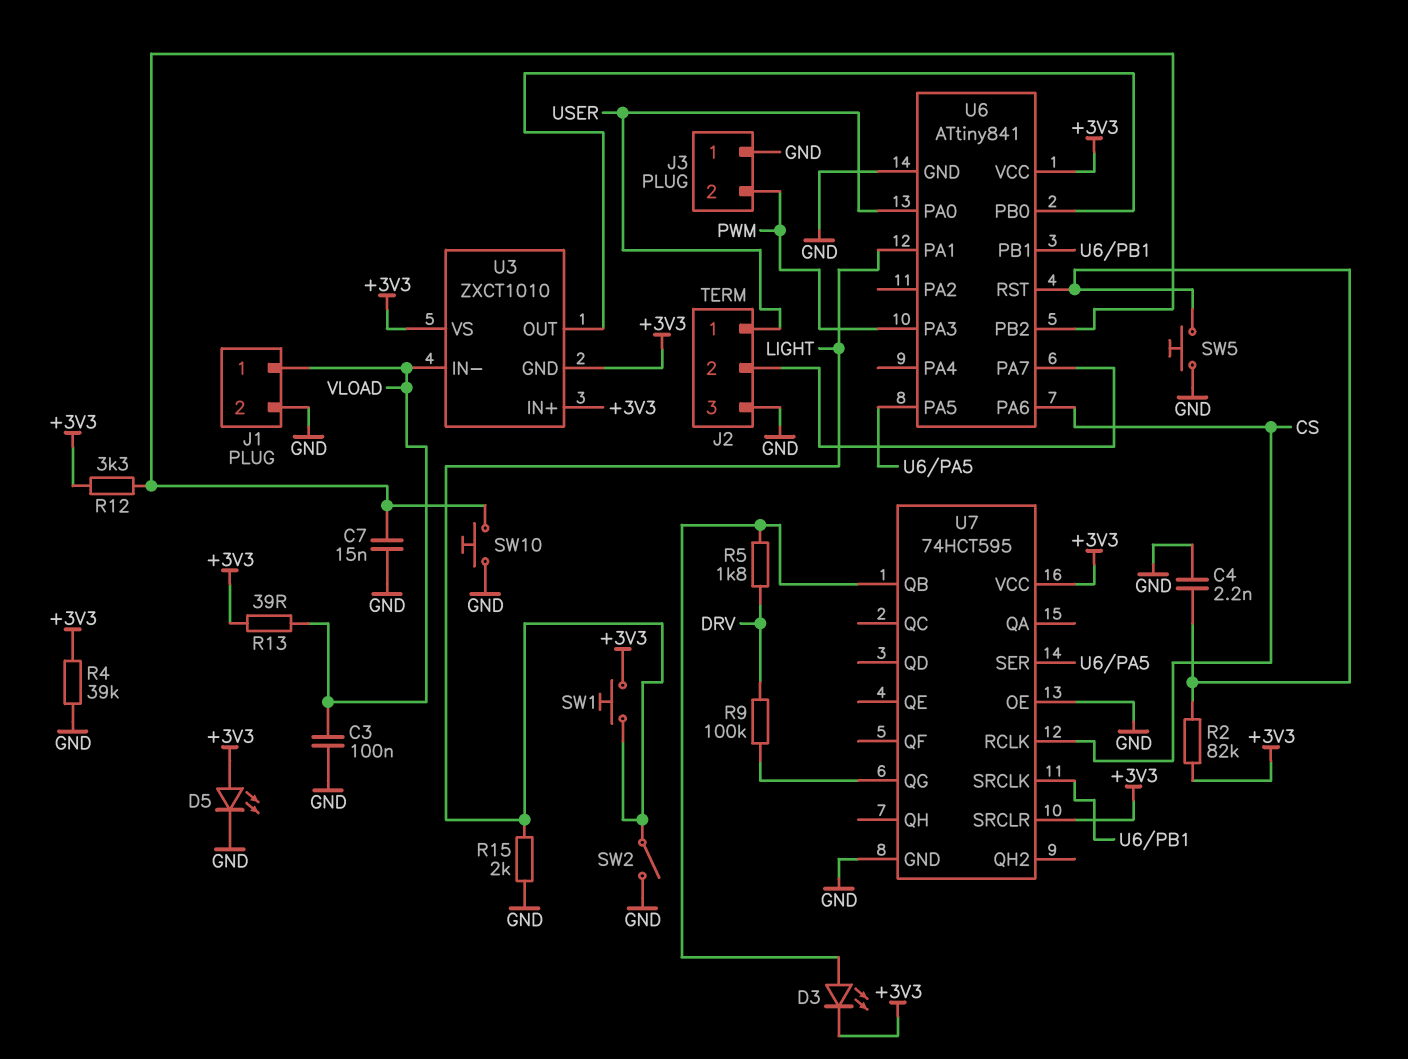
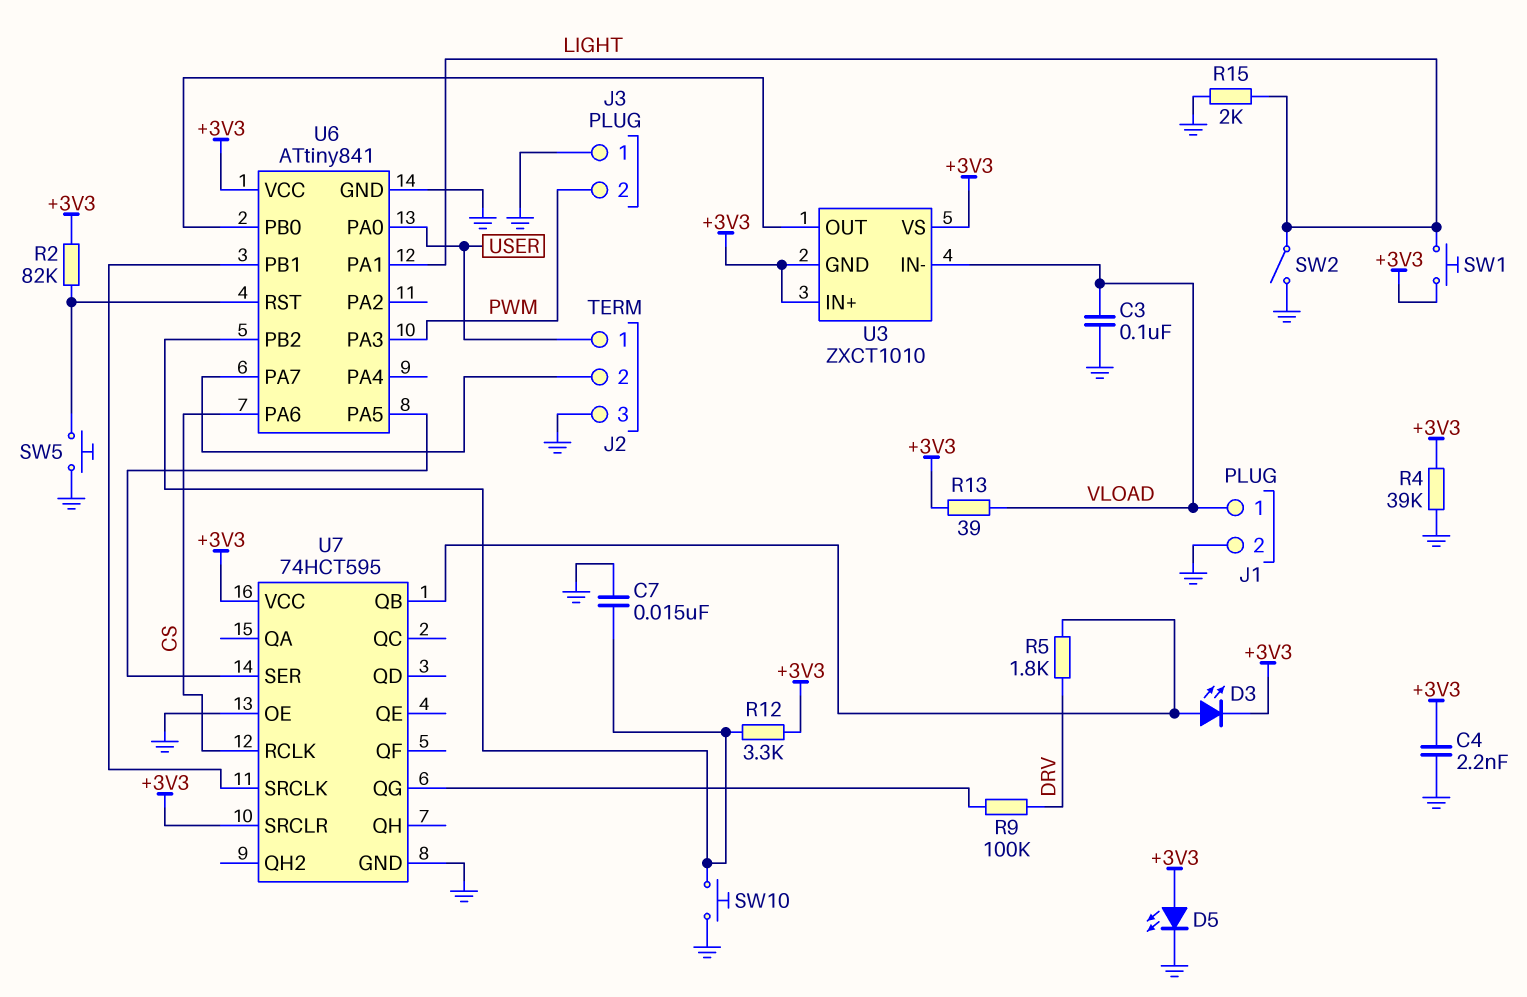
C4: 2.2nF (GND, U6/RST) -> 2.2nF (+3V3, GND)

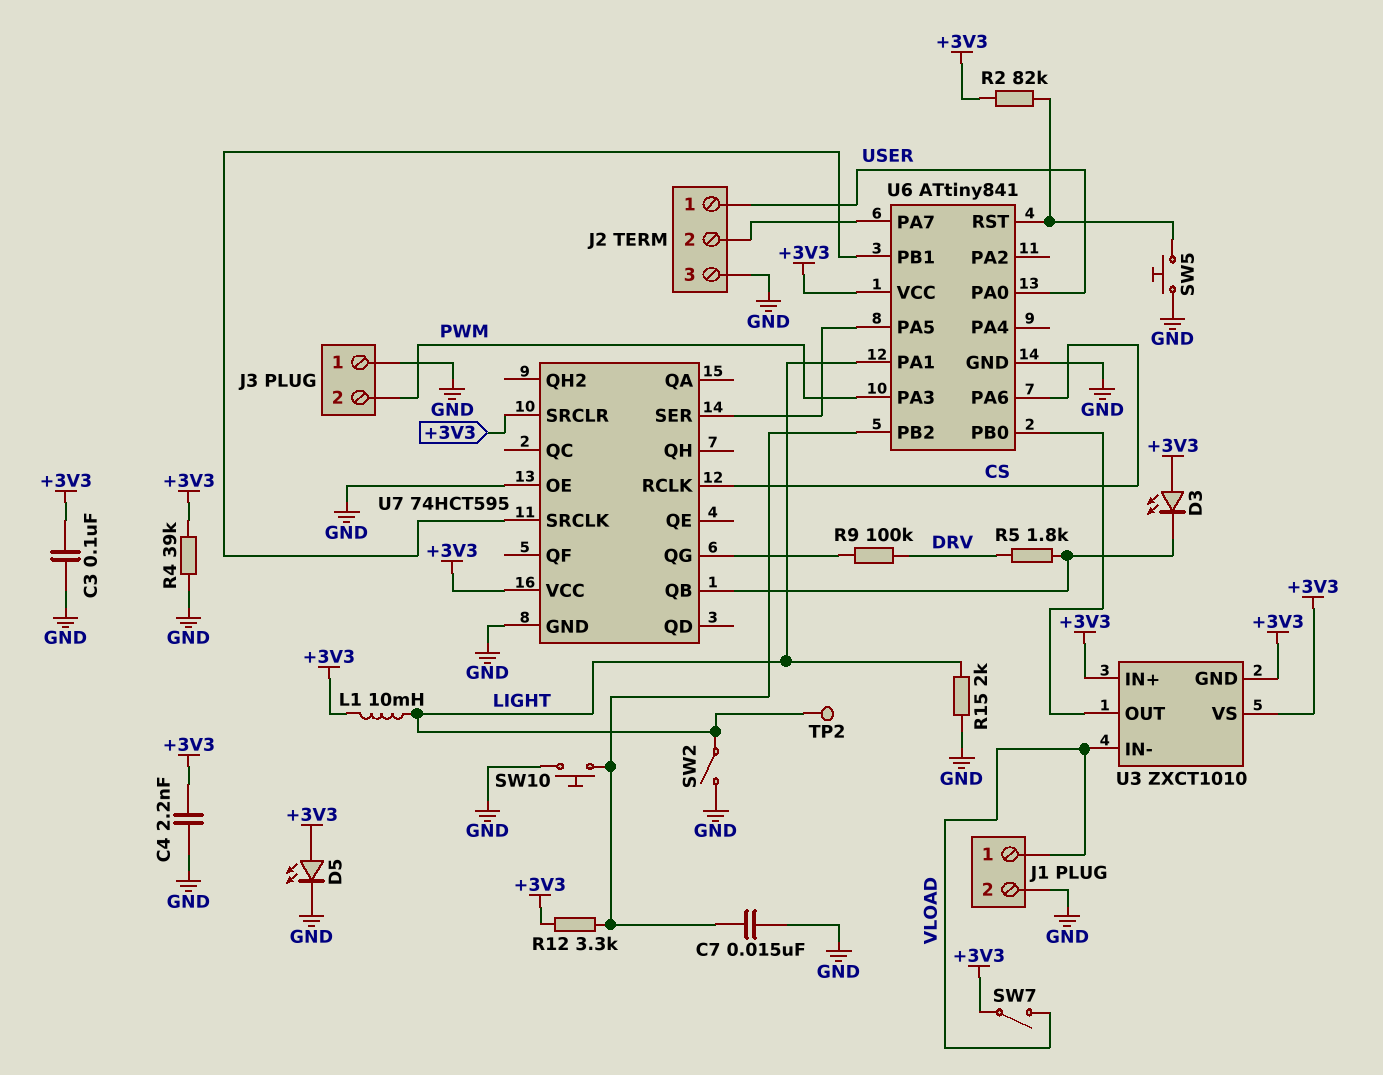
C3: 100nF (GND, VLOAD) -> 100nF (+3V3, GND)
D3: LED (A U7/QB, K +3V3) -> LED (A +3V3, K U7/QB)
L1: none -> 10mH (+3V3, LIGHT)
R13: 39 (+3V3, VLOAD) -> none
SW1: button (+3V3, LIGHT) -> none
SW7: none -> switch (+3V3, VLOAD)
TP2: none -> test point (LIGHT)

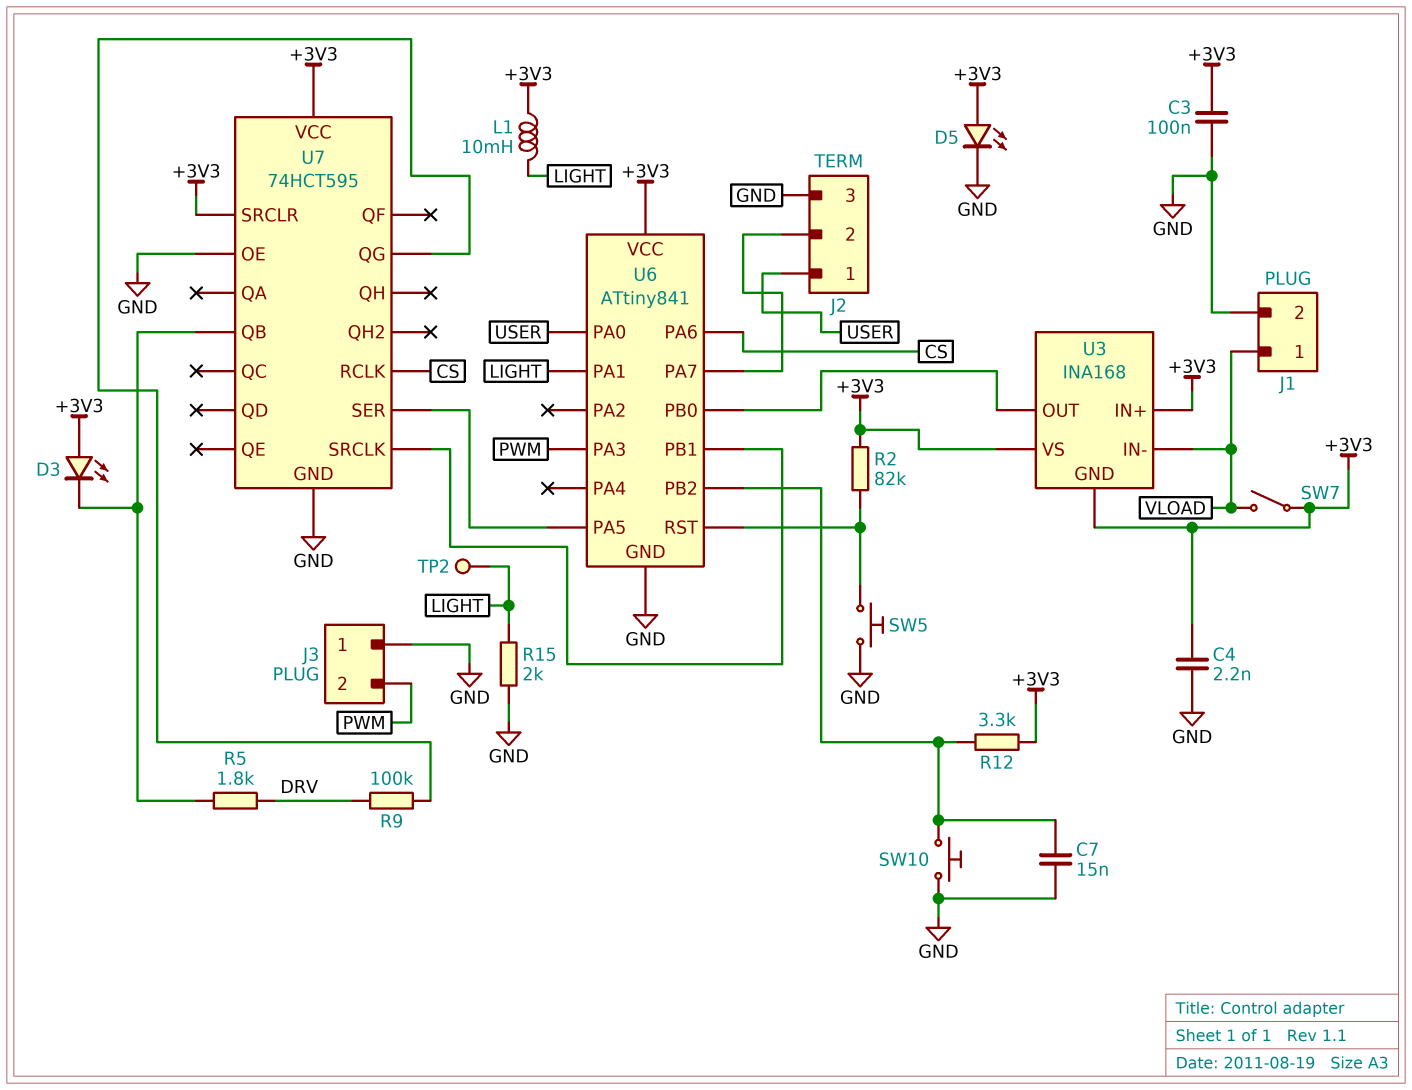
R4: 39k (+3V3, GND) -> none
SW2: switch (GND, LIGHT) -> none
U3: ZXCT1010 -> INA168

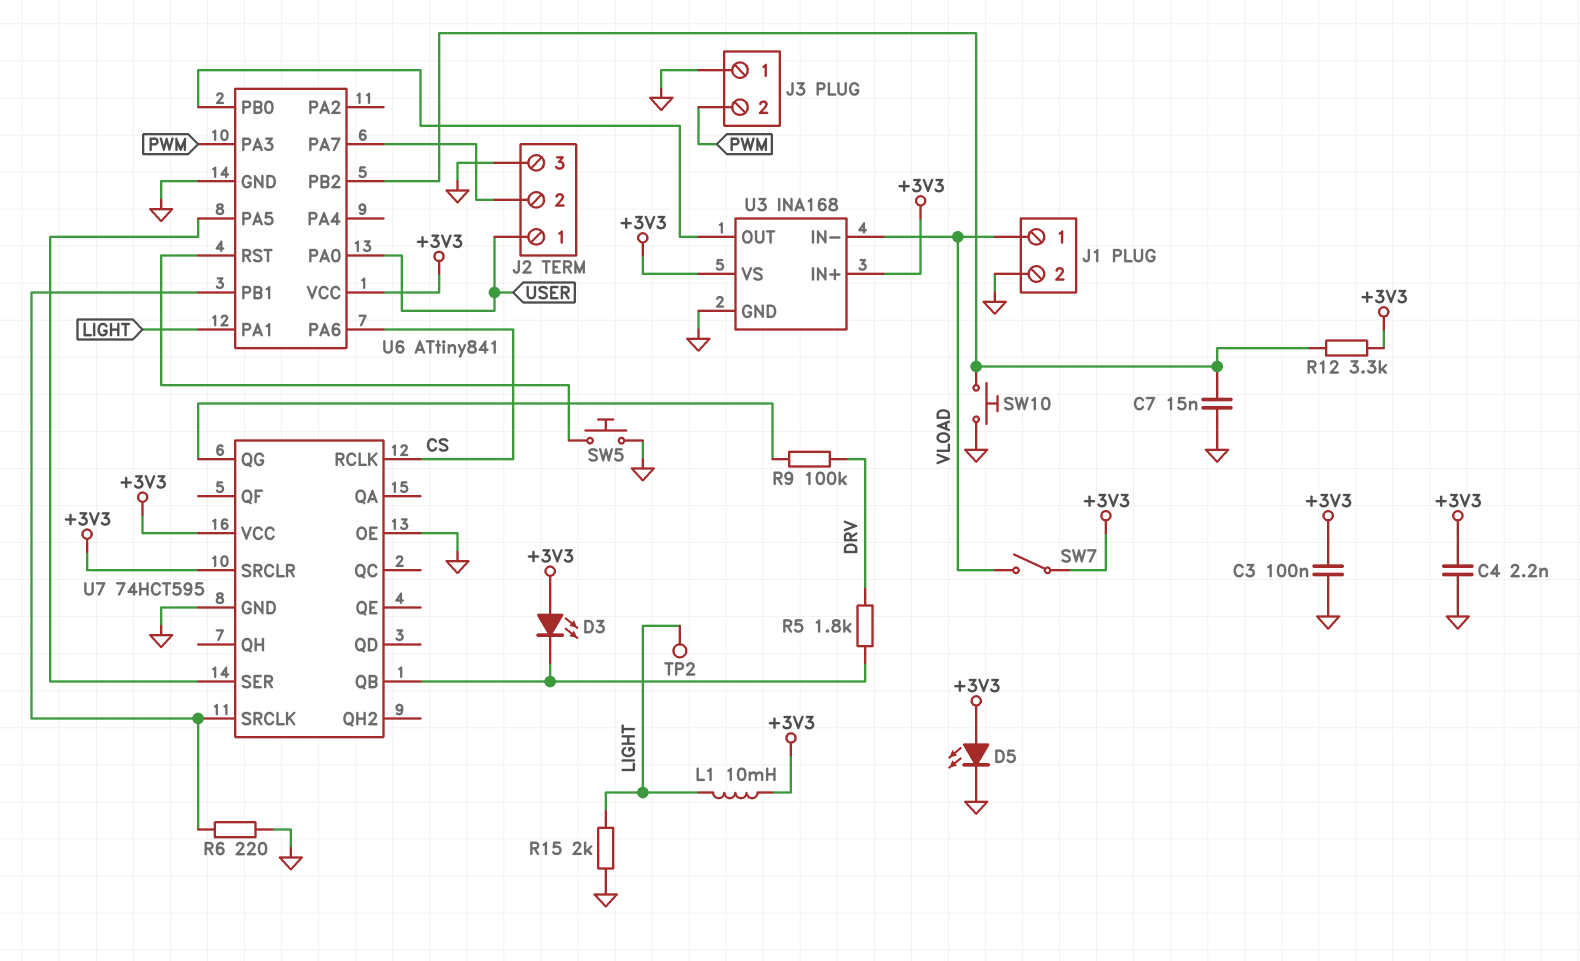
R2: 82k (+3V3, U6/RST) -> none
R6: none -> 220 (GND, U6/PB1)
U3 pin GND: +3V3 -> GND

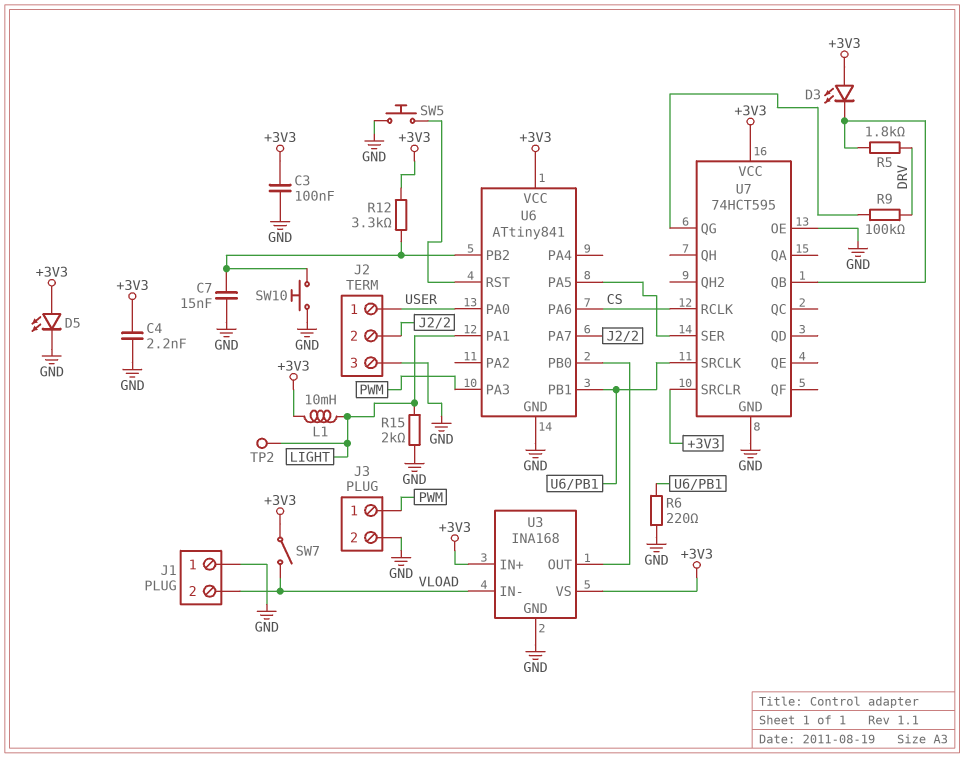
J1 pin 1: VLOAD -> GND
J1 pin 2: GND -> VLOAD
J3 pin 1: GND -> PWM
J3 pin 2: PWM -> GND

